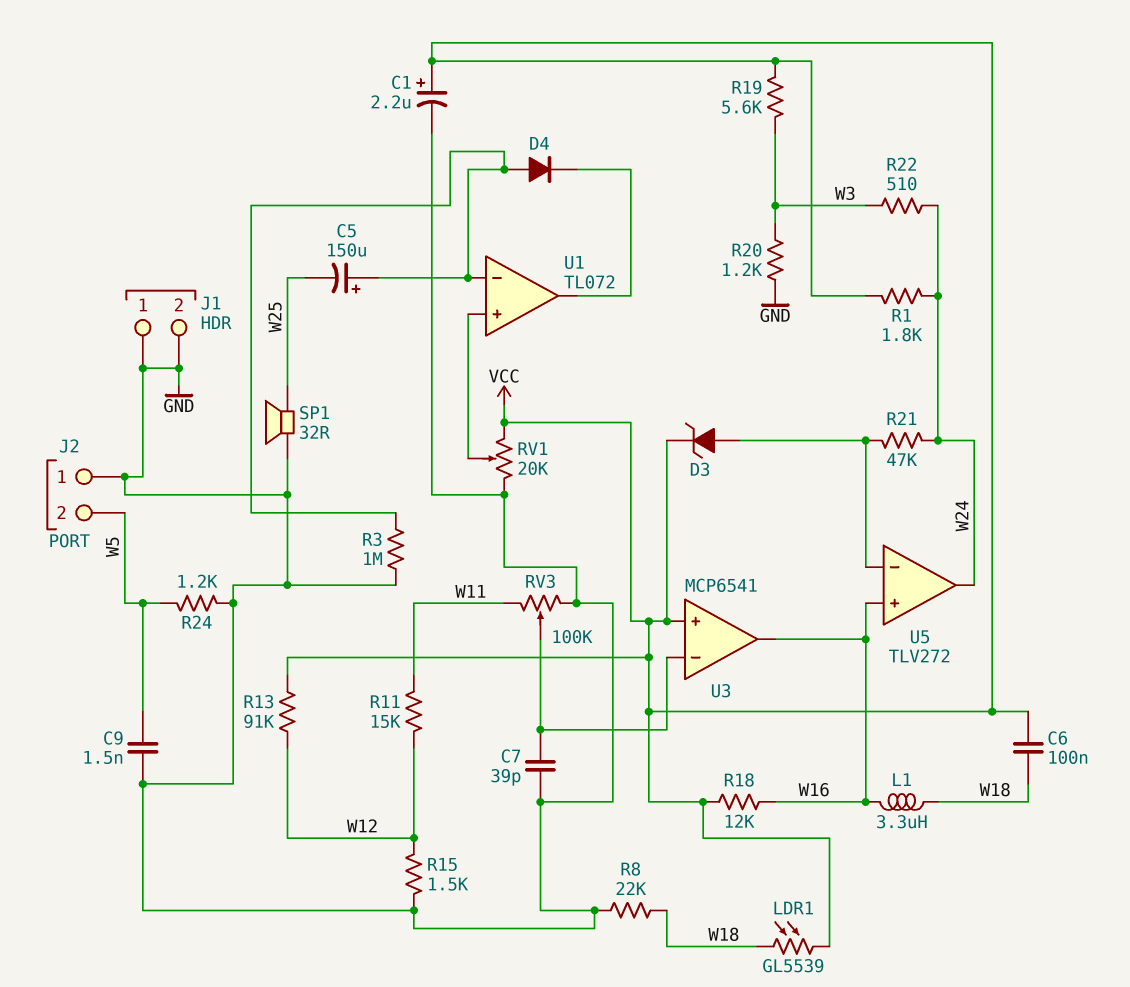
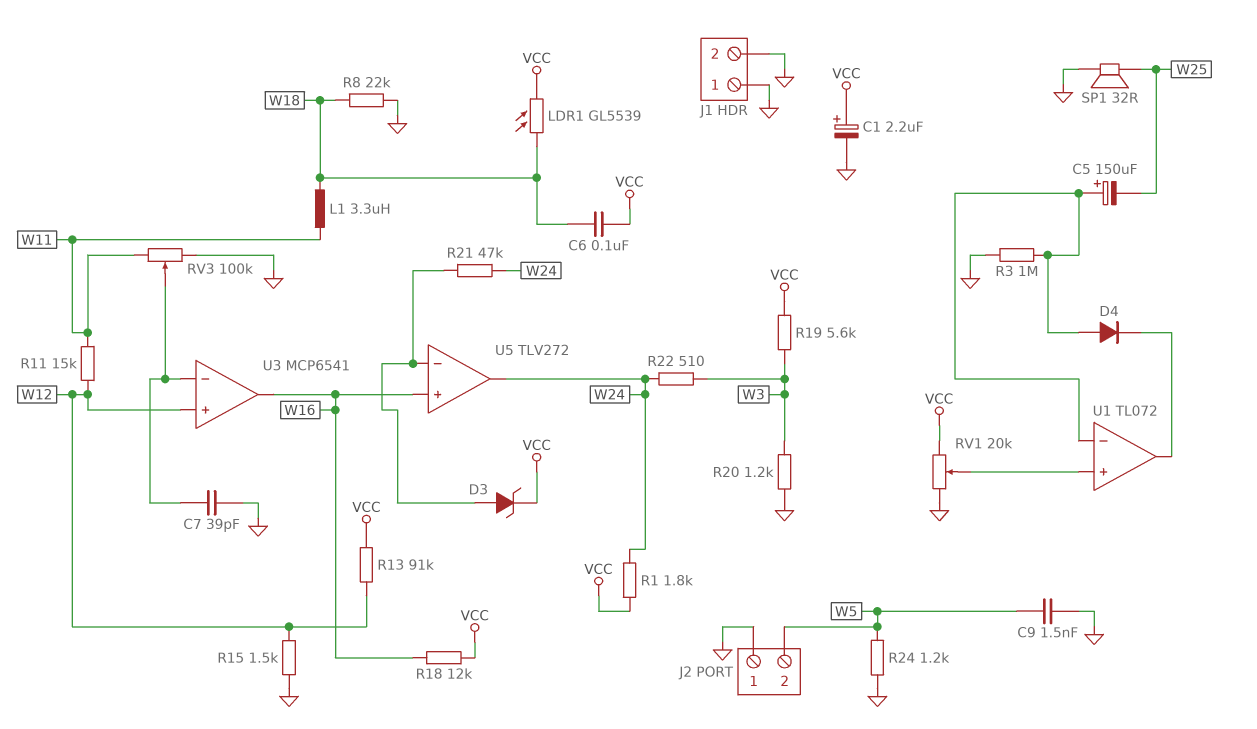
L1: 3.3uH (W16, W18) -> 3.3uH (W11, W18)
U3 pin in+: VCC -> W12

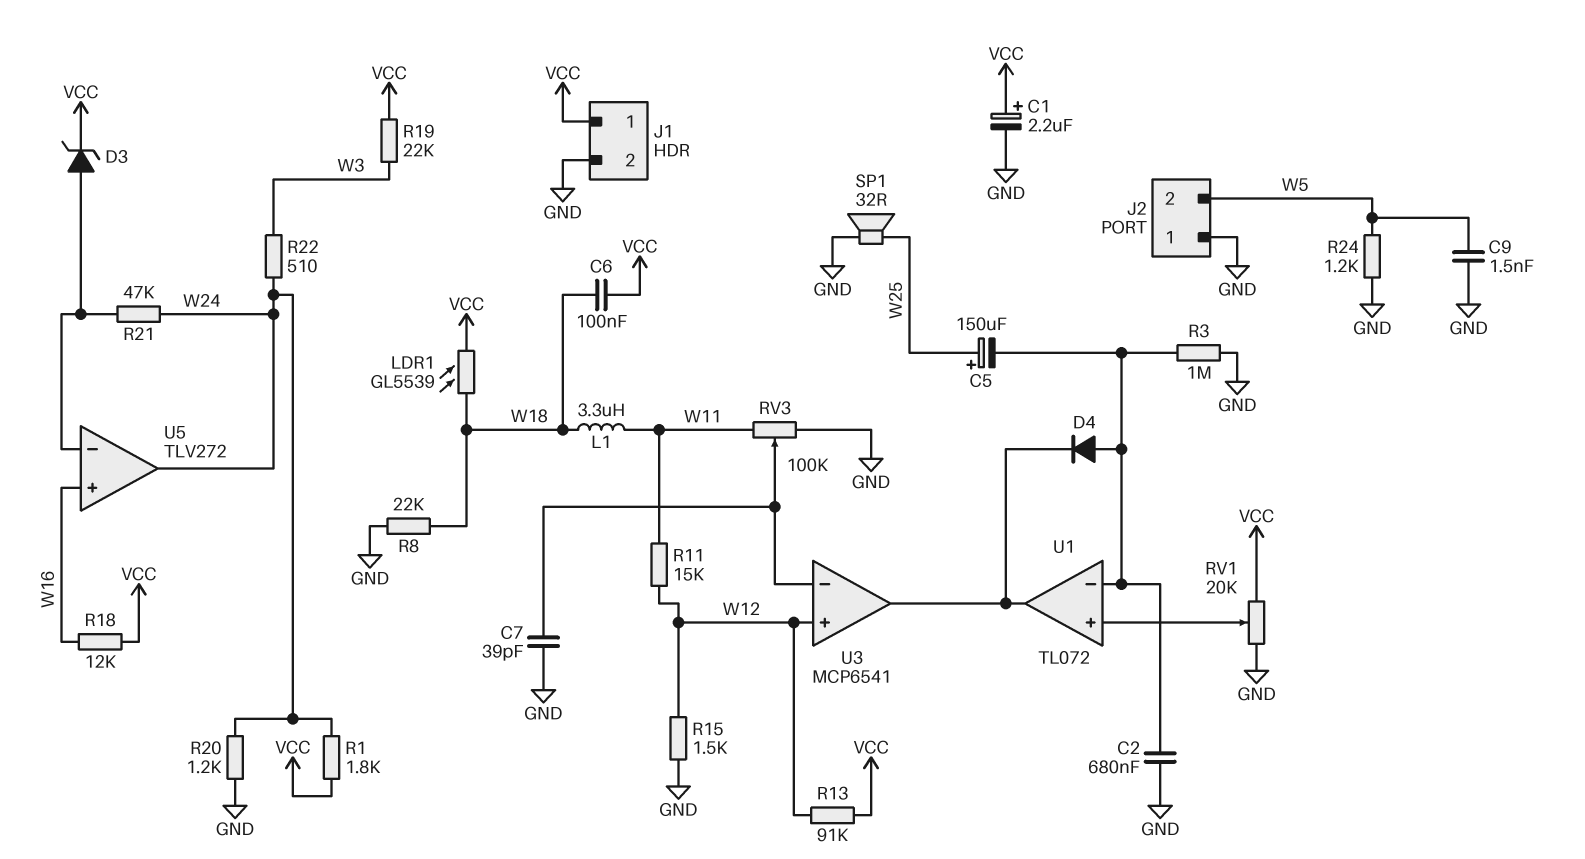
C2: none -> 680nF (GND, U1/in-)
C5: 150uF (plus U1/in-, minus W25) -> 150uF (plus W25, minus U1/in-)
J1 pin 1: GND -> VCC
R19: 5.6k (VCC, W3) -> 22k (VCC, W3)
R20: 1.2k (GND, W3) -> 1.2k (GND, W24)
U3 pin out: W16 -> U1/out

